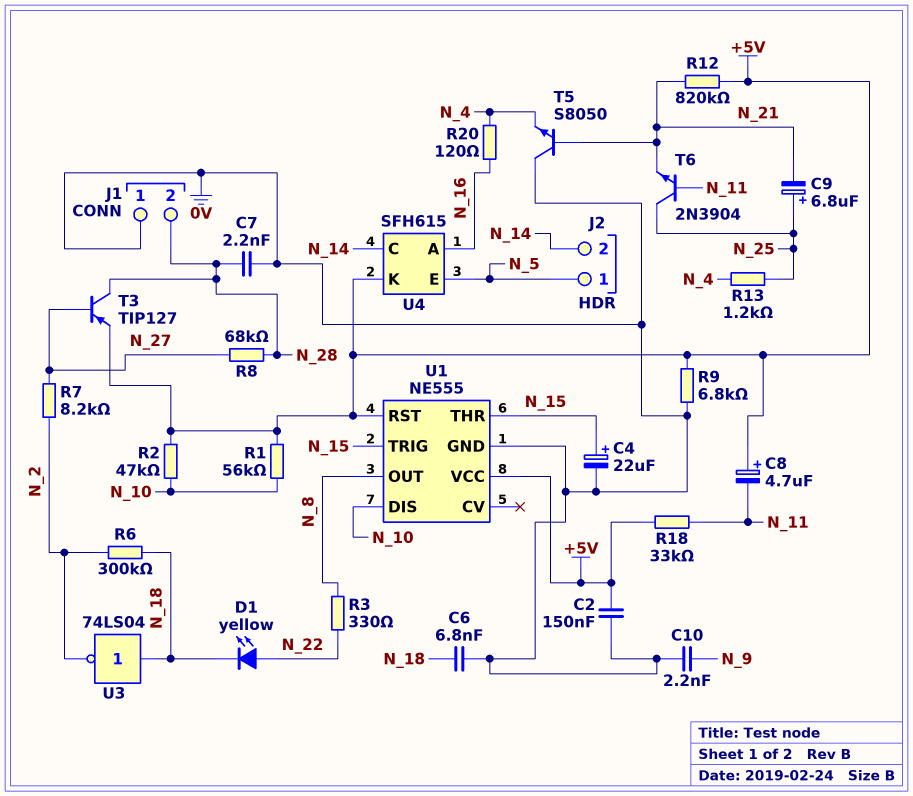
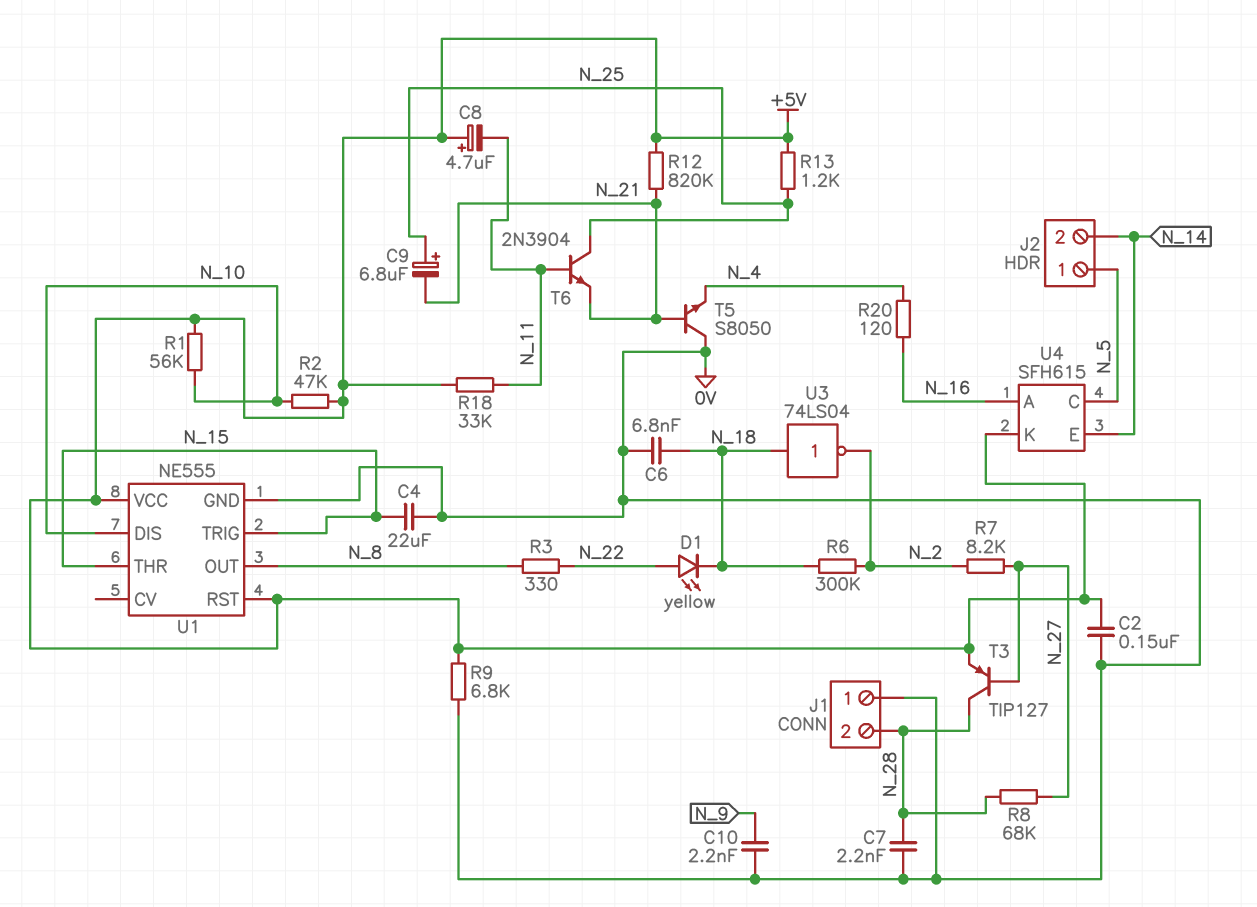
C4: 22uF (plus N_15, minus 0V) -> 22uF (0V, N_15)
R13: 1.2k (N_4, N_25) -> 1.2k (+5V, N_25)
U4 pin C: N_14 -> N_5
U4 pin E: N_5 -> N_14

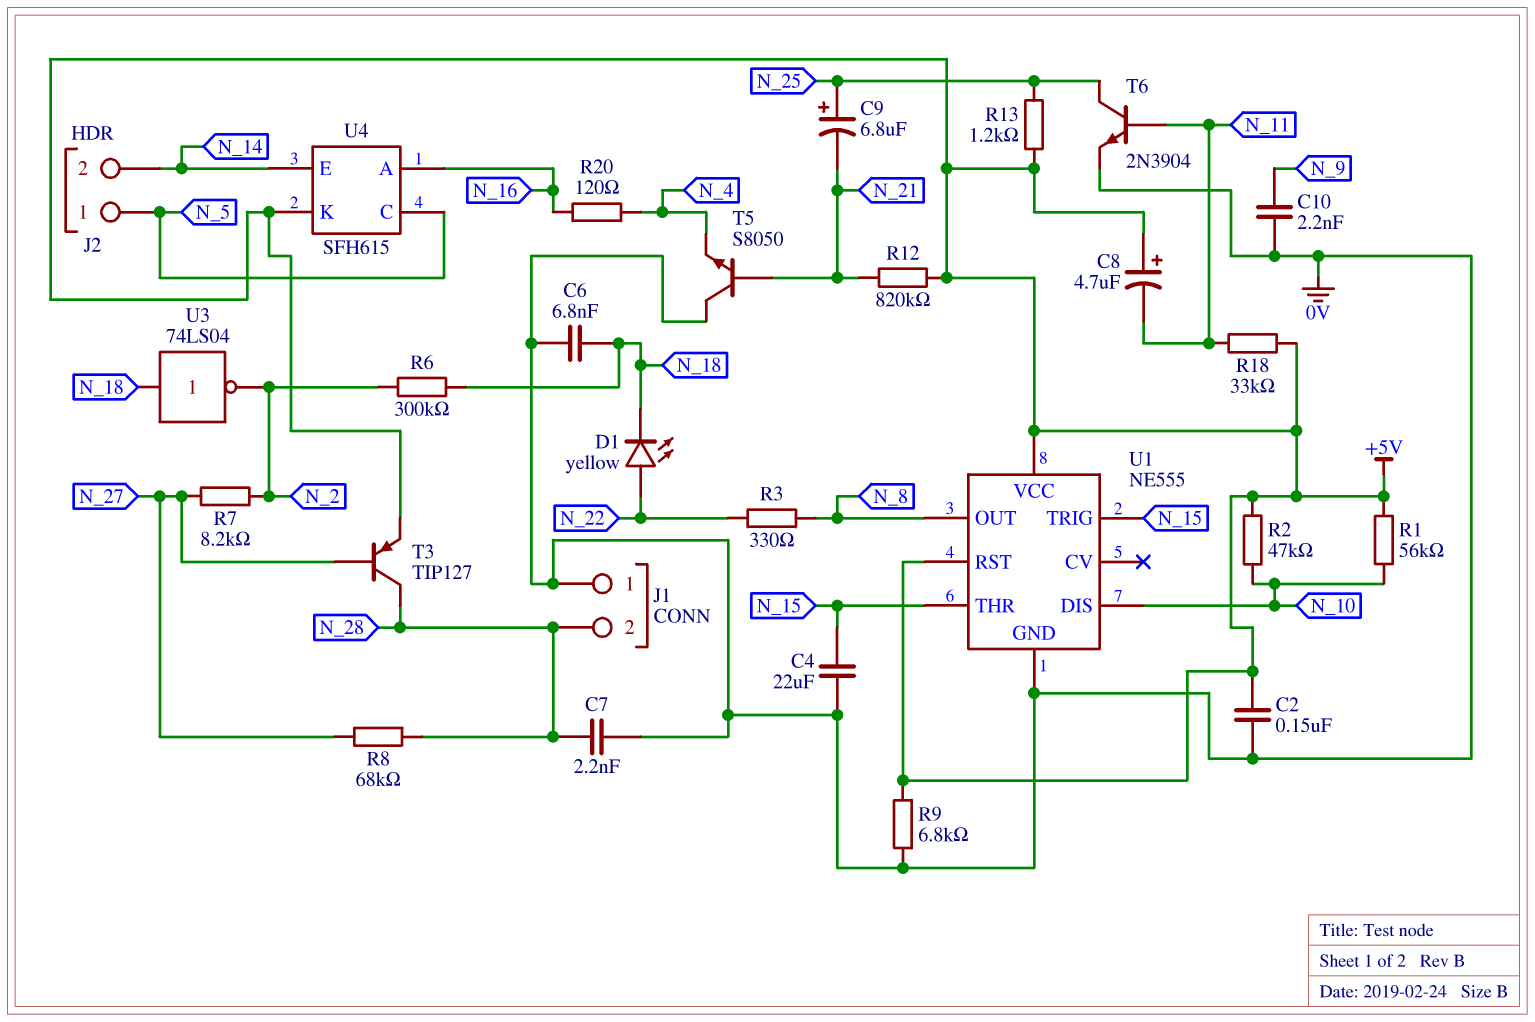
T6: NPN 2N3904 (B N_11, C N_25, E N_21) -> NPN 2N3904 (B N_11, C N_25, E 0V)

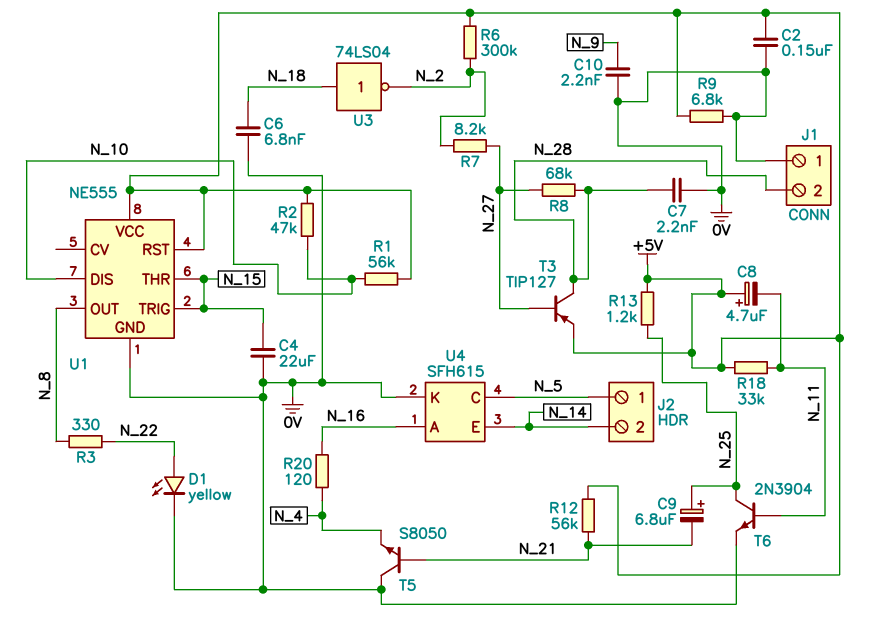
D1: LED yellow (A N_22, K N_18) -> LED yellow (A N_22, K 0V)
R6: 300k (N_2, N_18) -> 300k (+5V, N_2)
R12: 820k (+5V, N_21) -> 56k (+5V, N_21)
U4 pin K: +5V -> 0V

